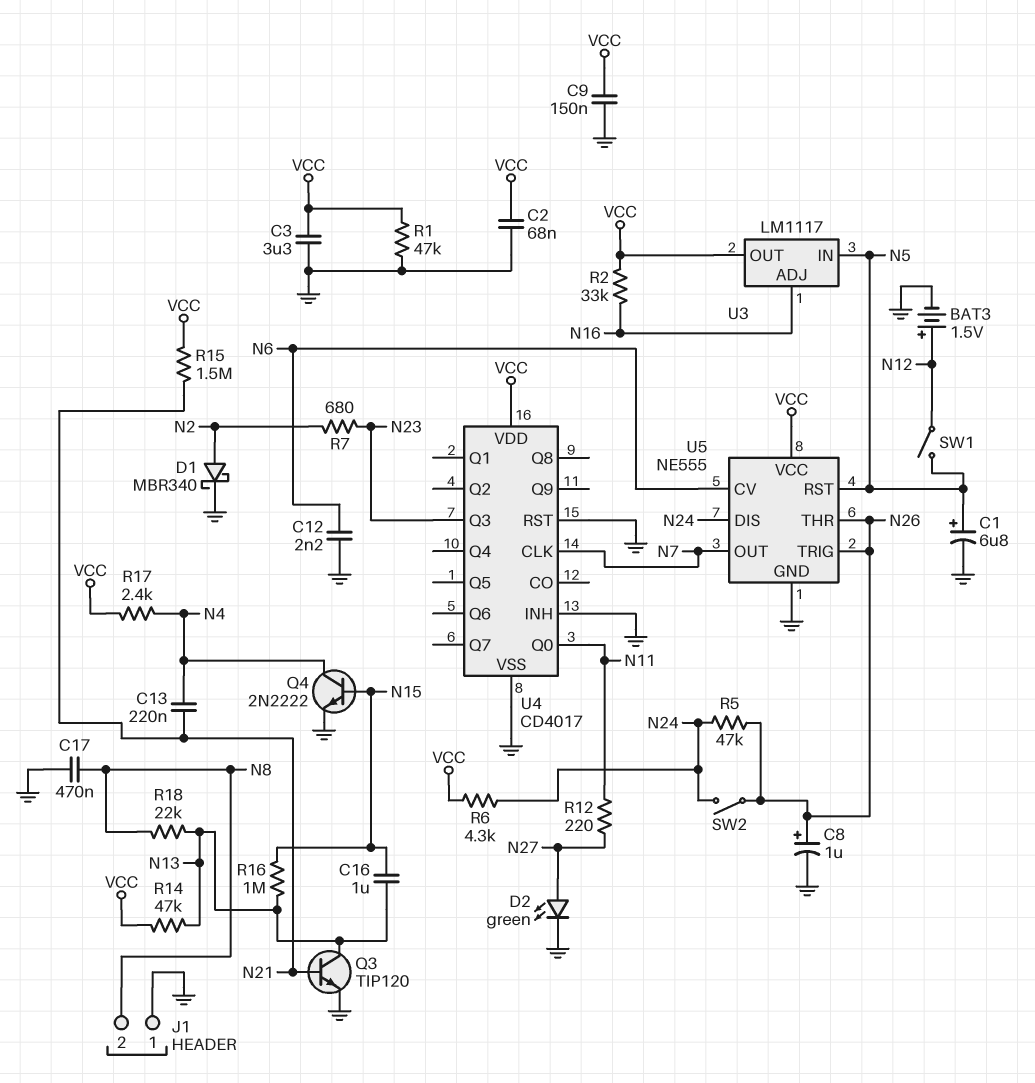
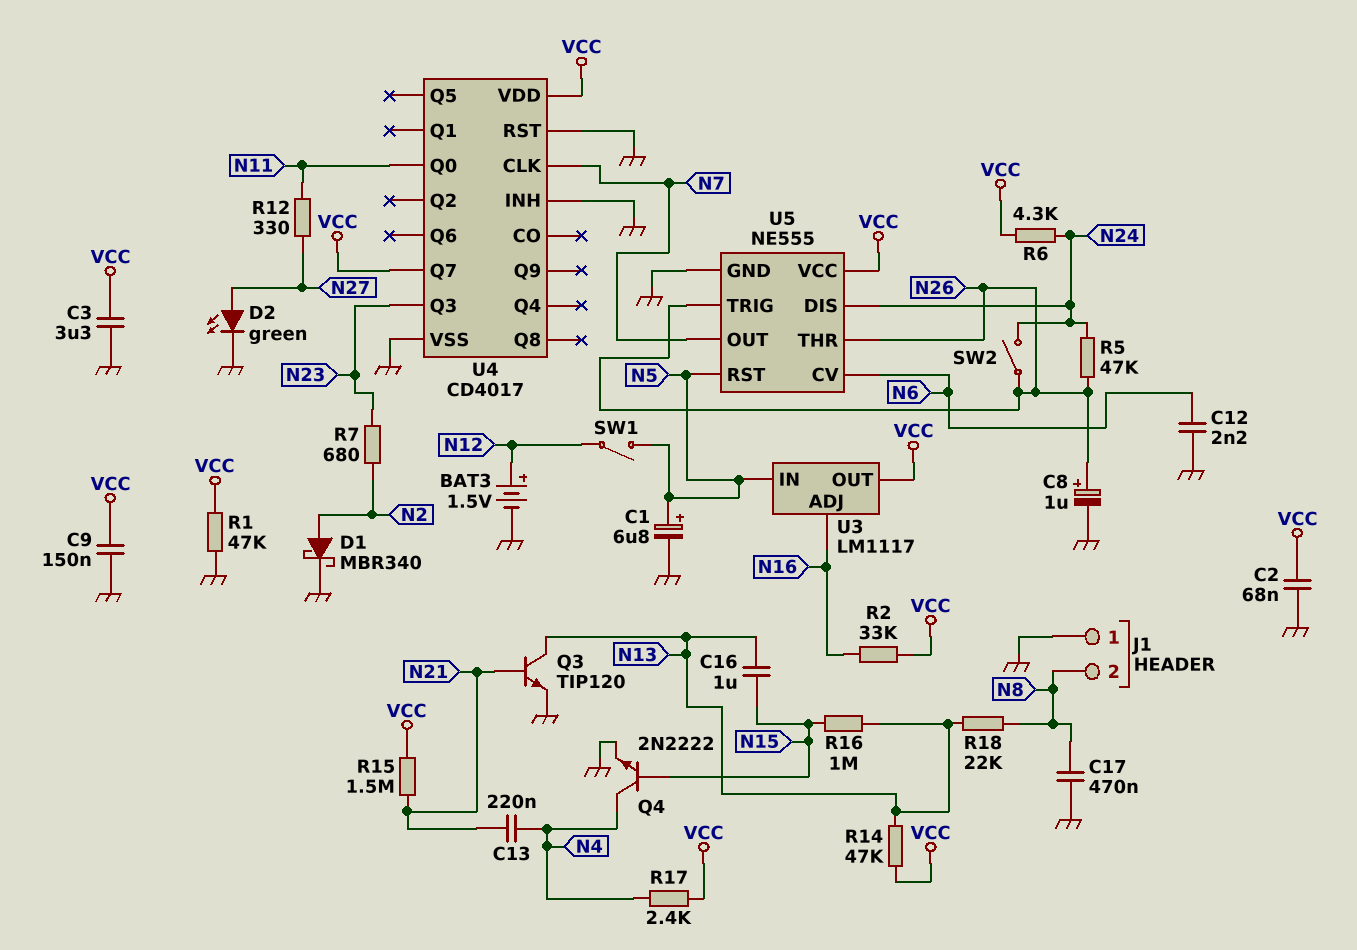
R12: 220 (N11, N27) -> 330 (N11, N27)
U4 pin Q7: none -> VCC

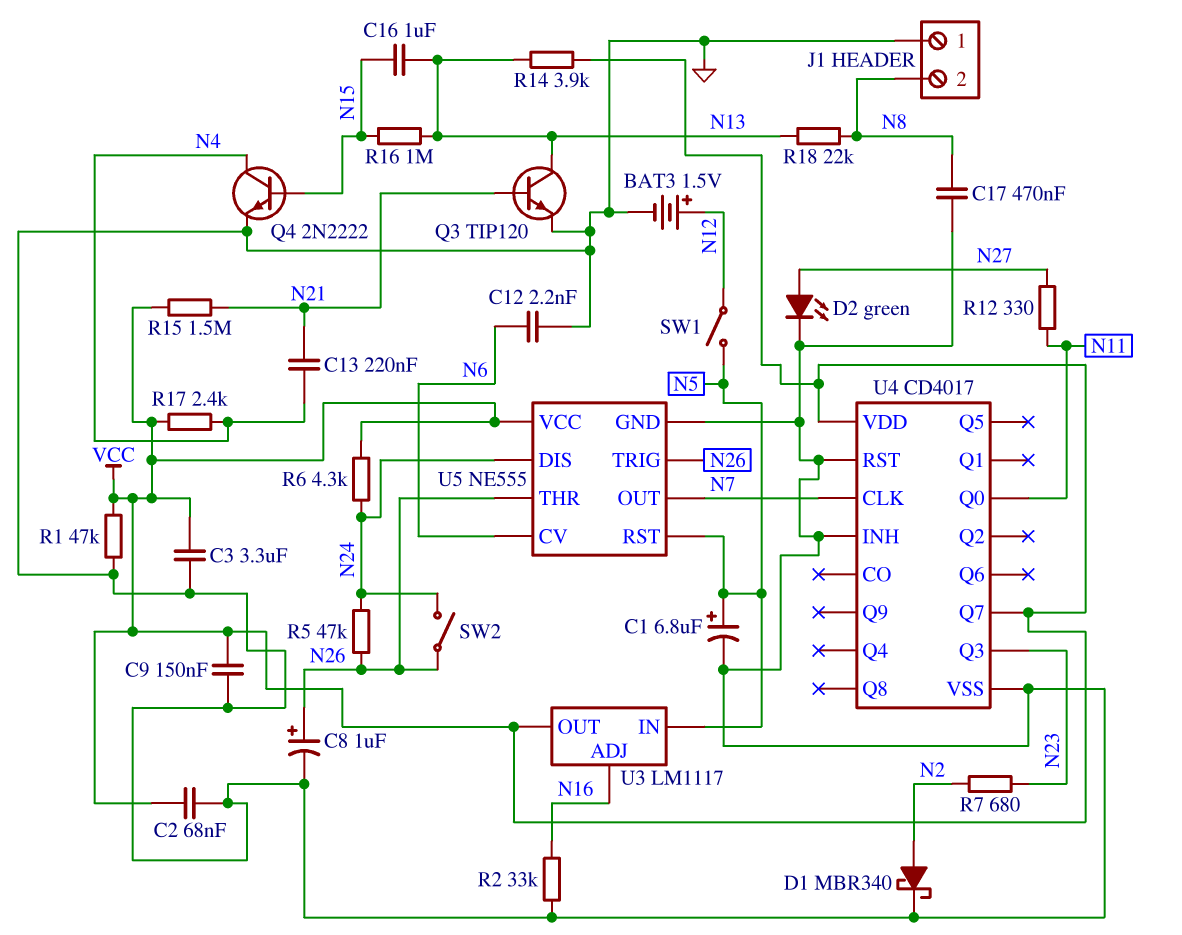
R2: 33k (N16, VCC) -> 33k (GND, N16)
R14: 47k (N13, VCC) -> 3.9k (N13, VCC)

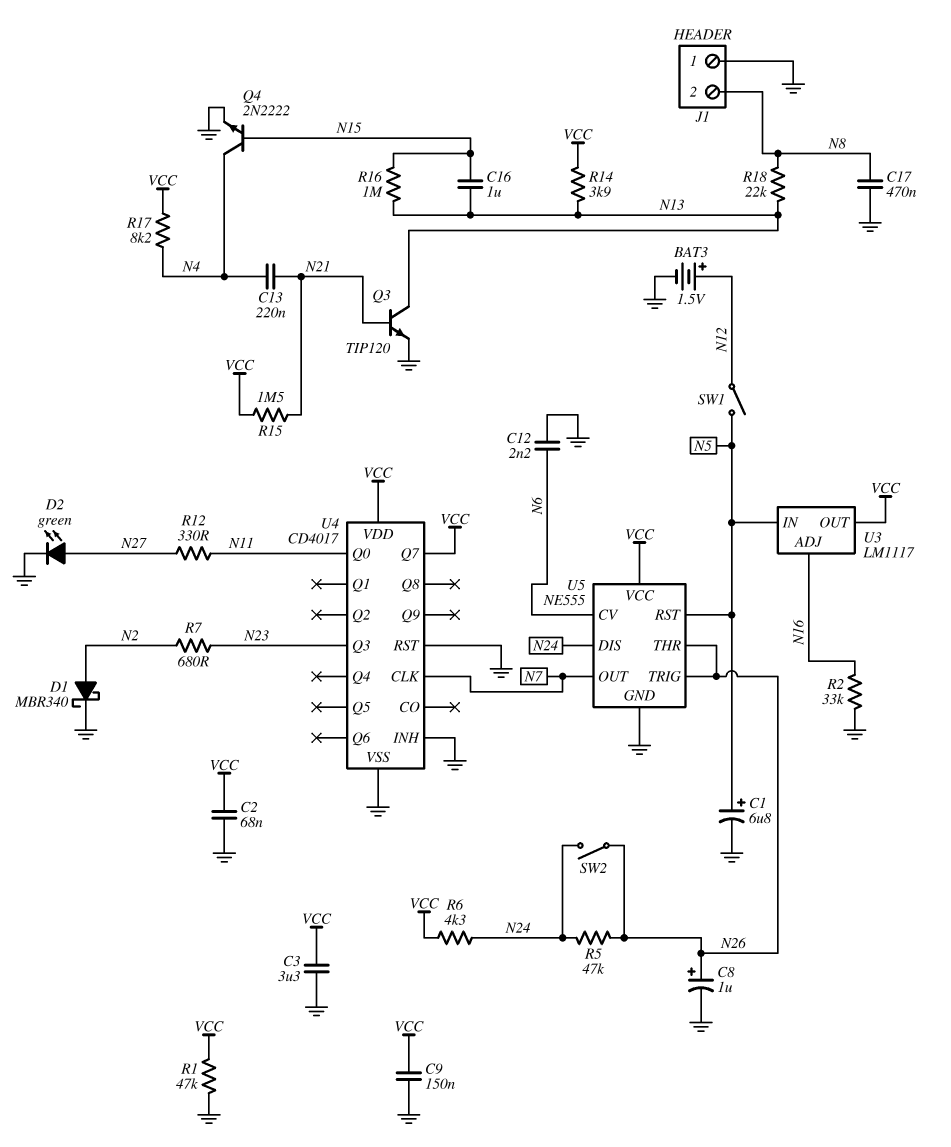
R17: 2.4k (N4, VCC) -> 8.2k (N4, VCC)

